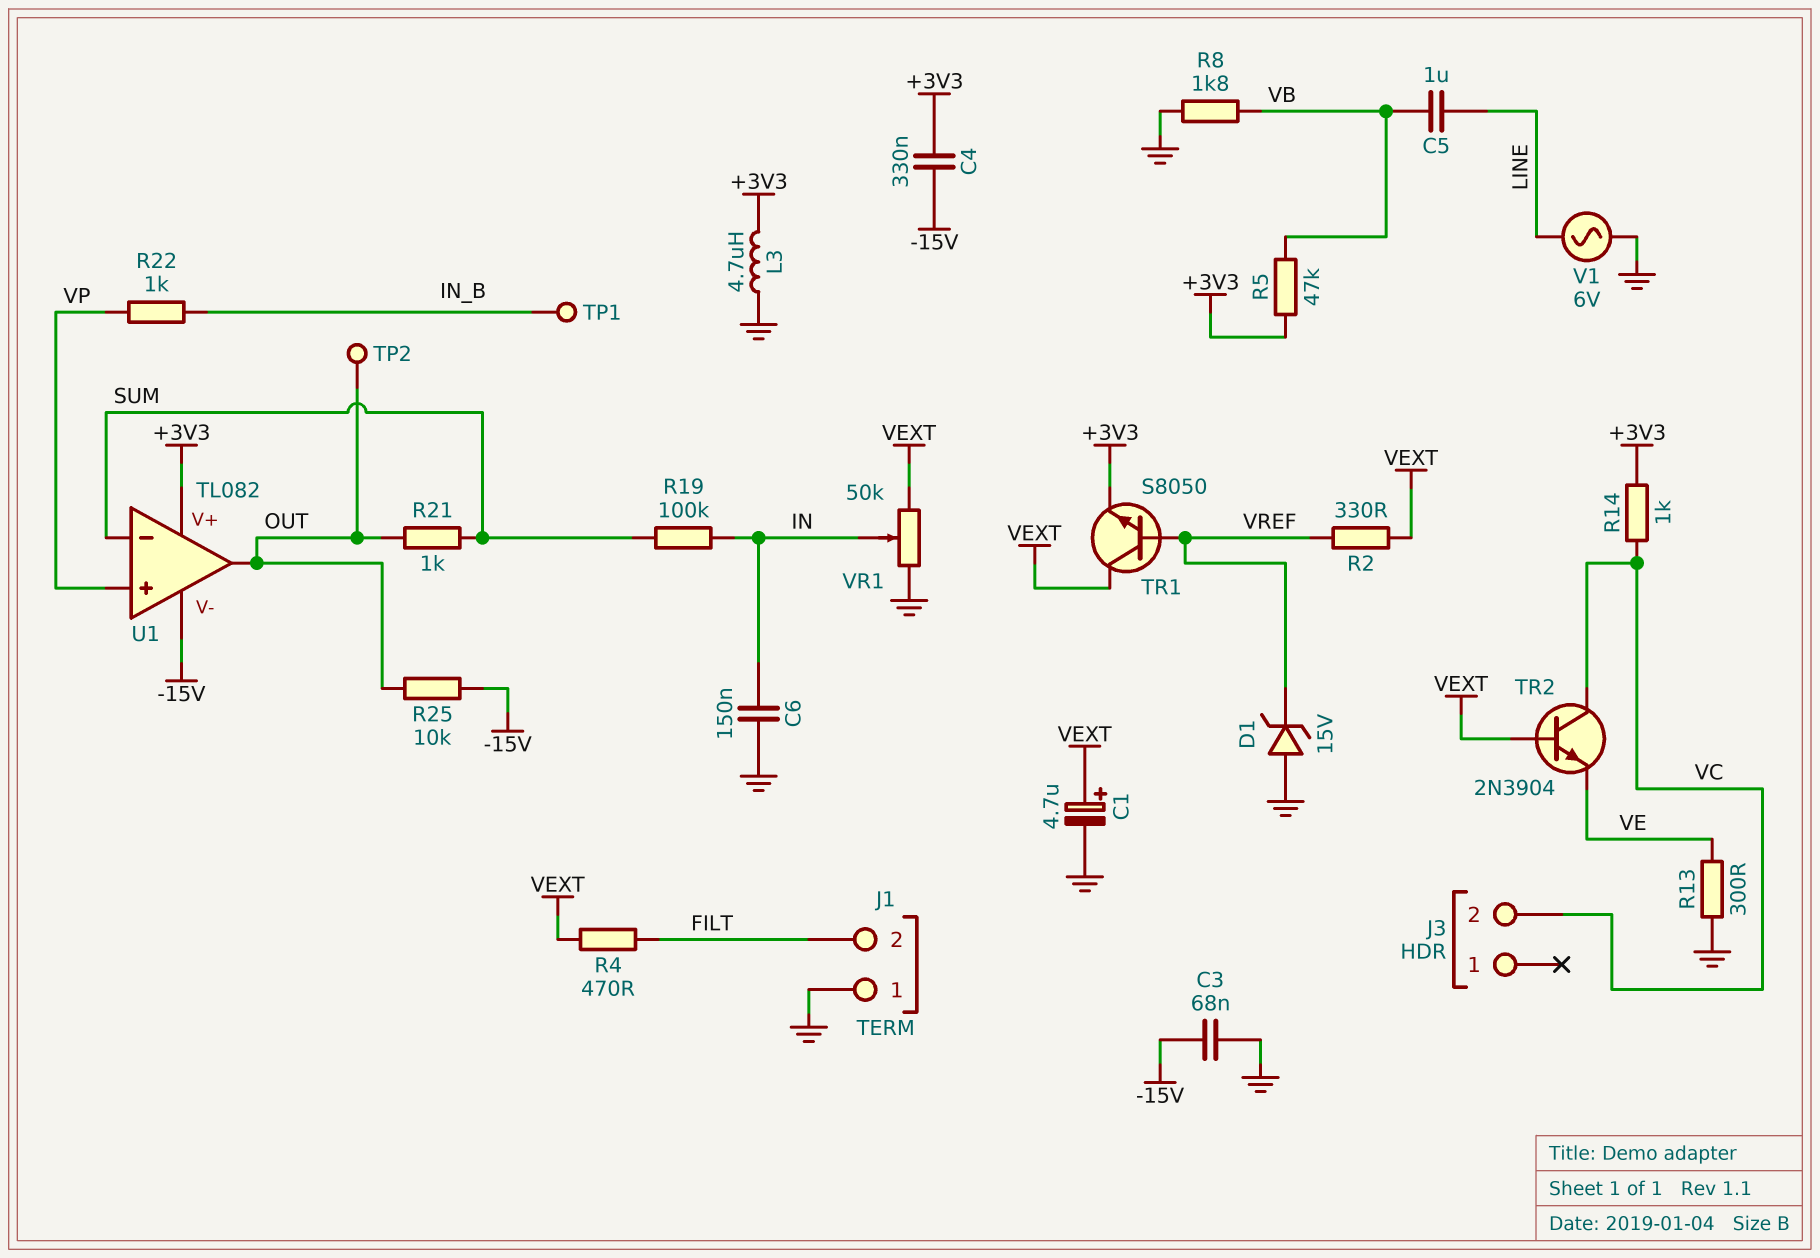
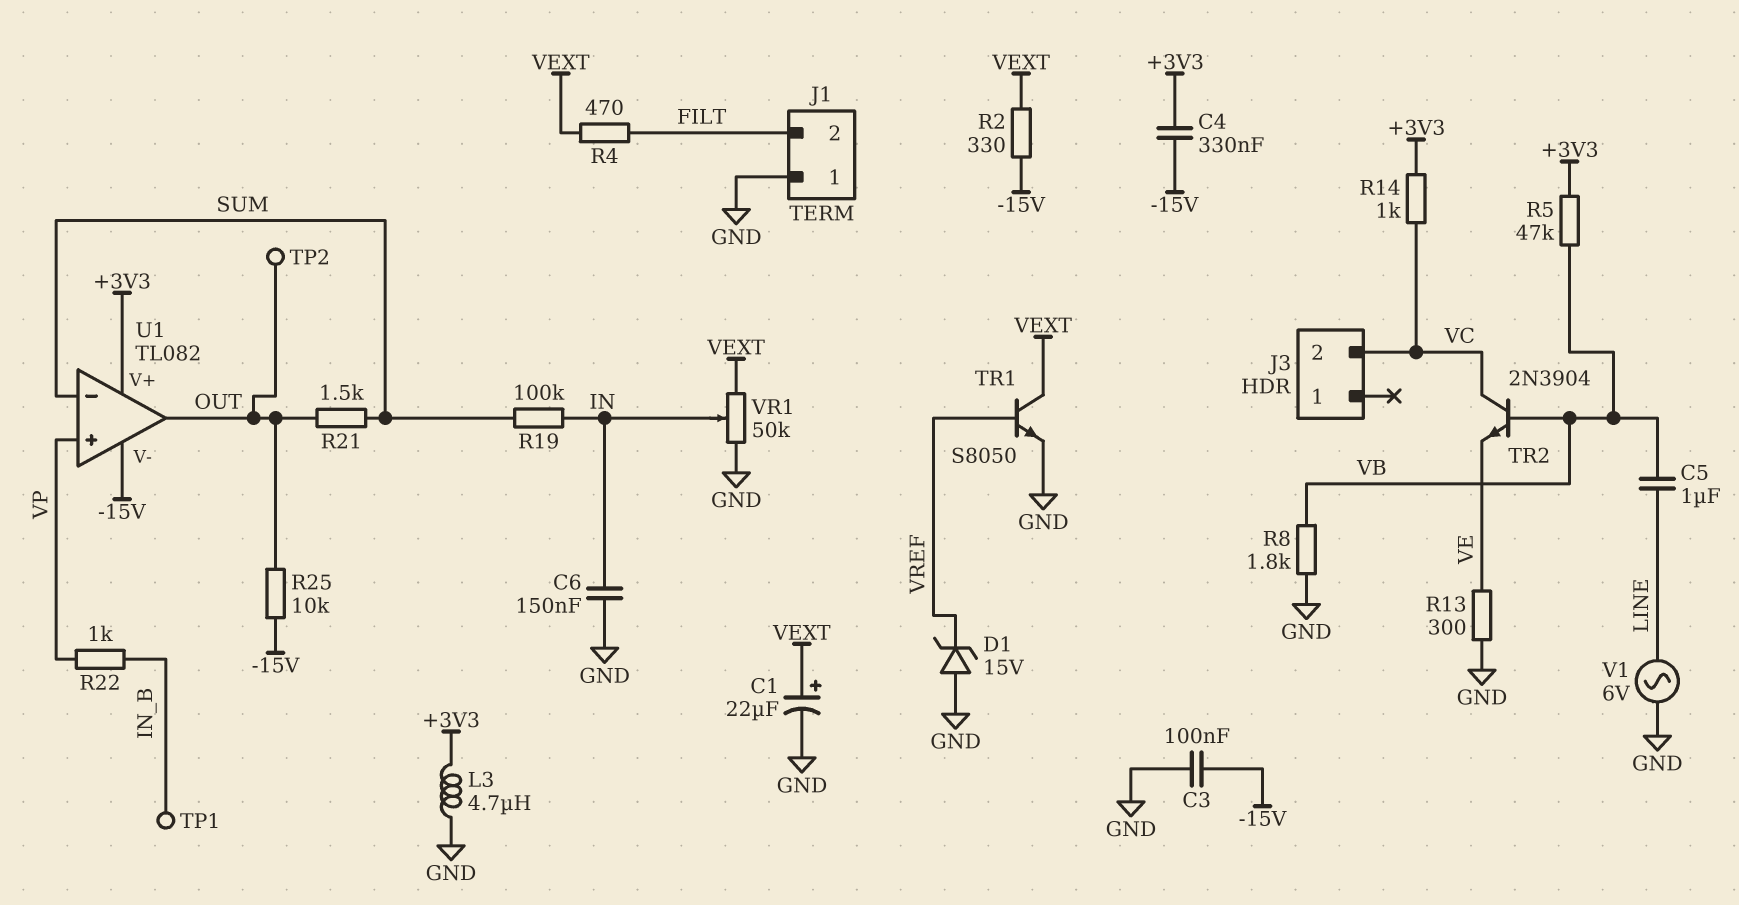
C1: 4.7uF (plus VEXT, minus GND) -> 22uF (plus VEXT, minus GND)
C3: 68nF (-15V, GND) -> 100nF (-15V, GND)
R2: 330 (VEXT, VREF) -> 330 (-15V, VEXT)
R21: 1k (OUT, SUM) -> 1.5k (OUT, SUM)
TR1: NPN S8050 (B VREF, C VEXT, E +3V3) -> NPN S8050 (B VREF, C VEXT, E GND)
TR2: NPN 2N3904 (B VEXT, C VC, E VE) -> NPN 2N3904 (B VB, C VC, E VE)

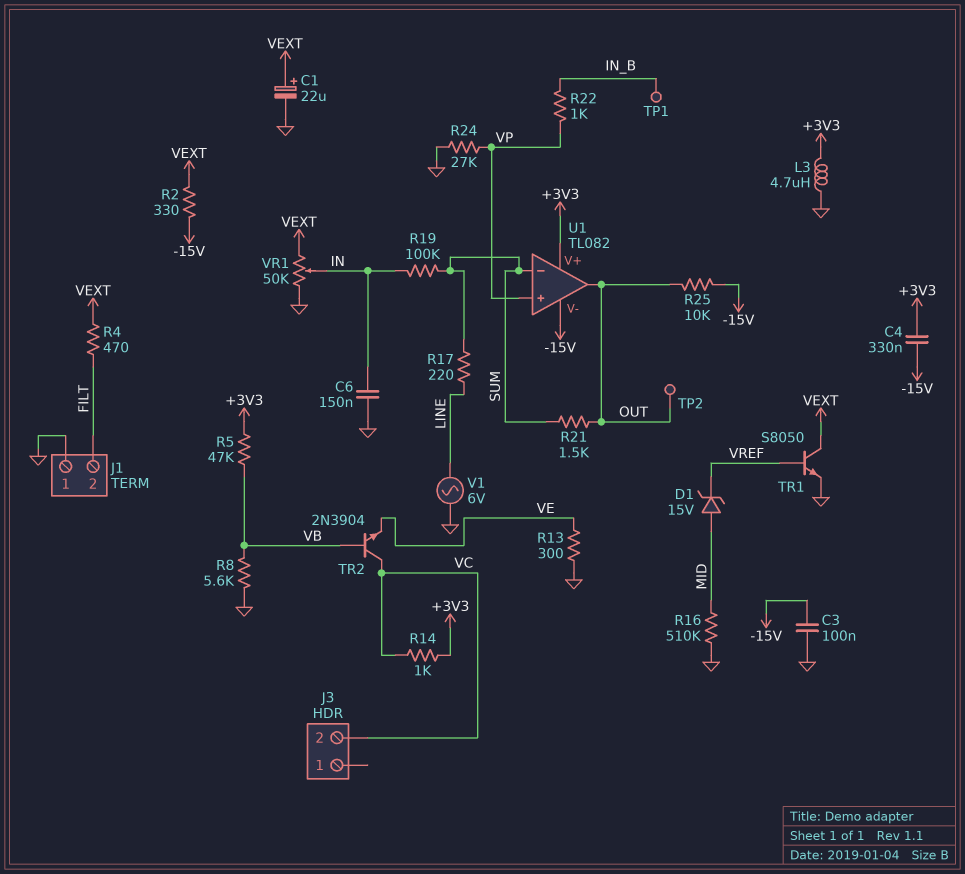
C5: 1uF (LINE, VB) -> none
D1: zener 15V (A GND, K VREF) -> zener 15V (A MID, K VREF)
R8: 1.8k (GND, VB) -> 5.6k (GND, VB)
R16: none -> 510k (GND, MID)
R17: none -> 220 (LINE, SUM)
R24: none -> 27k (GND, VP)

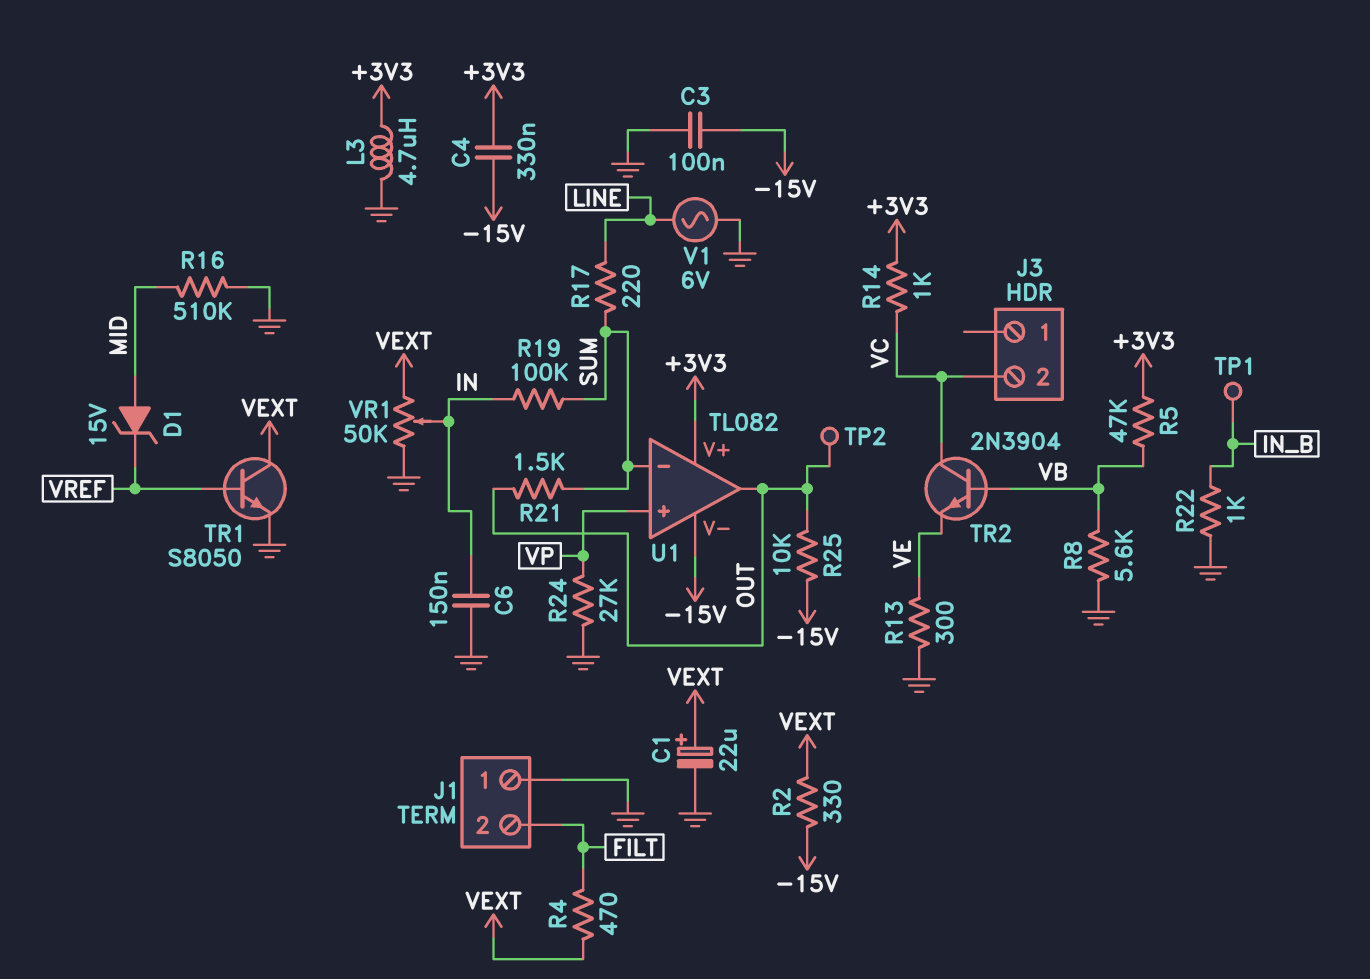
R22: 1k (IN_B, VP) -> 1k (GND, IN_B)

